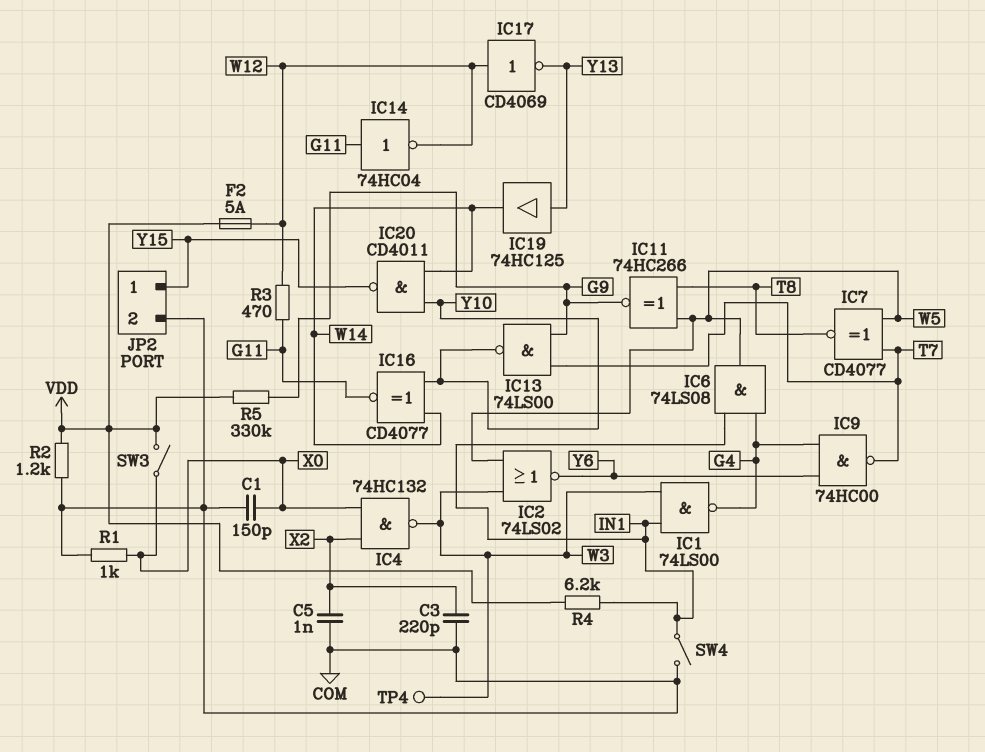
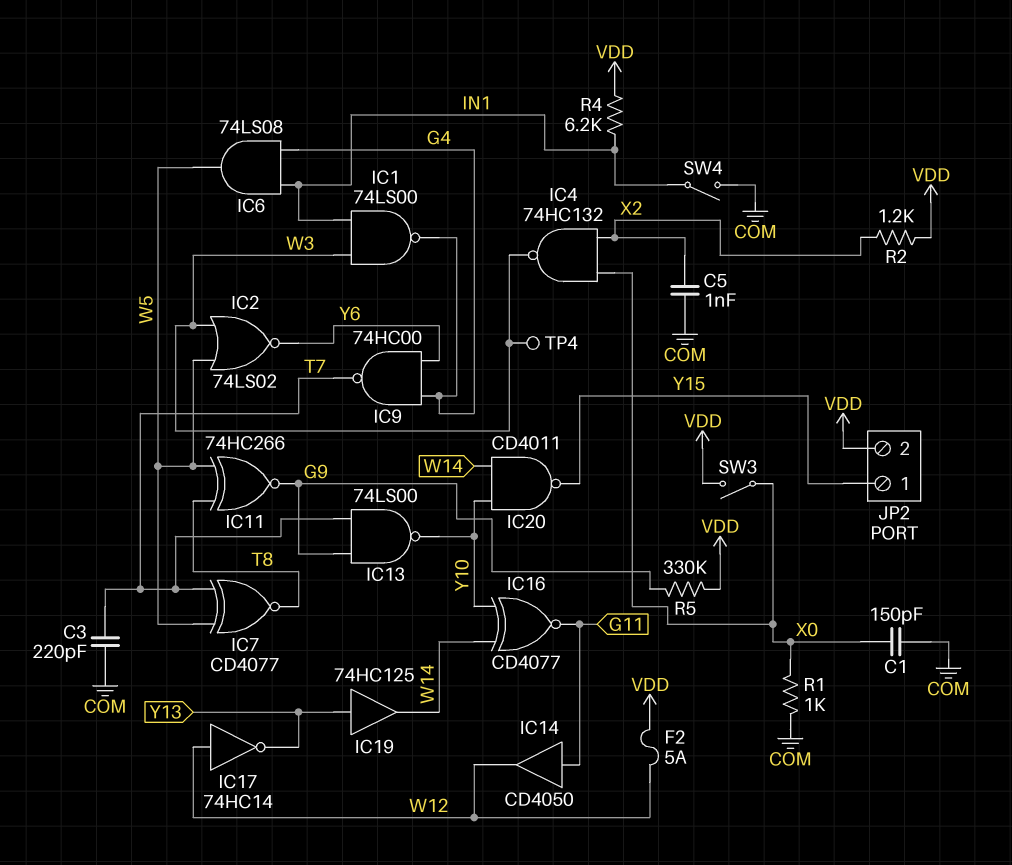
C3: 220pF (COM, X2) -> 220pF (COM, T7)
IC14: NOT 74HC04 (in G11, out W12) -> buffer CD4050 (in G11, out W12)
IC17: NOT CD4069 (in W12, out Y13) -> NOT 74HC14 (in W12, out Y13)
JP2 pin 2: COM -> VDD
R2: 1.2k (COM, VDD) -> 1.2k (VDD, X2)
R3: 470 (G11, W12) -> none

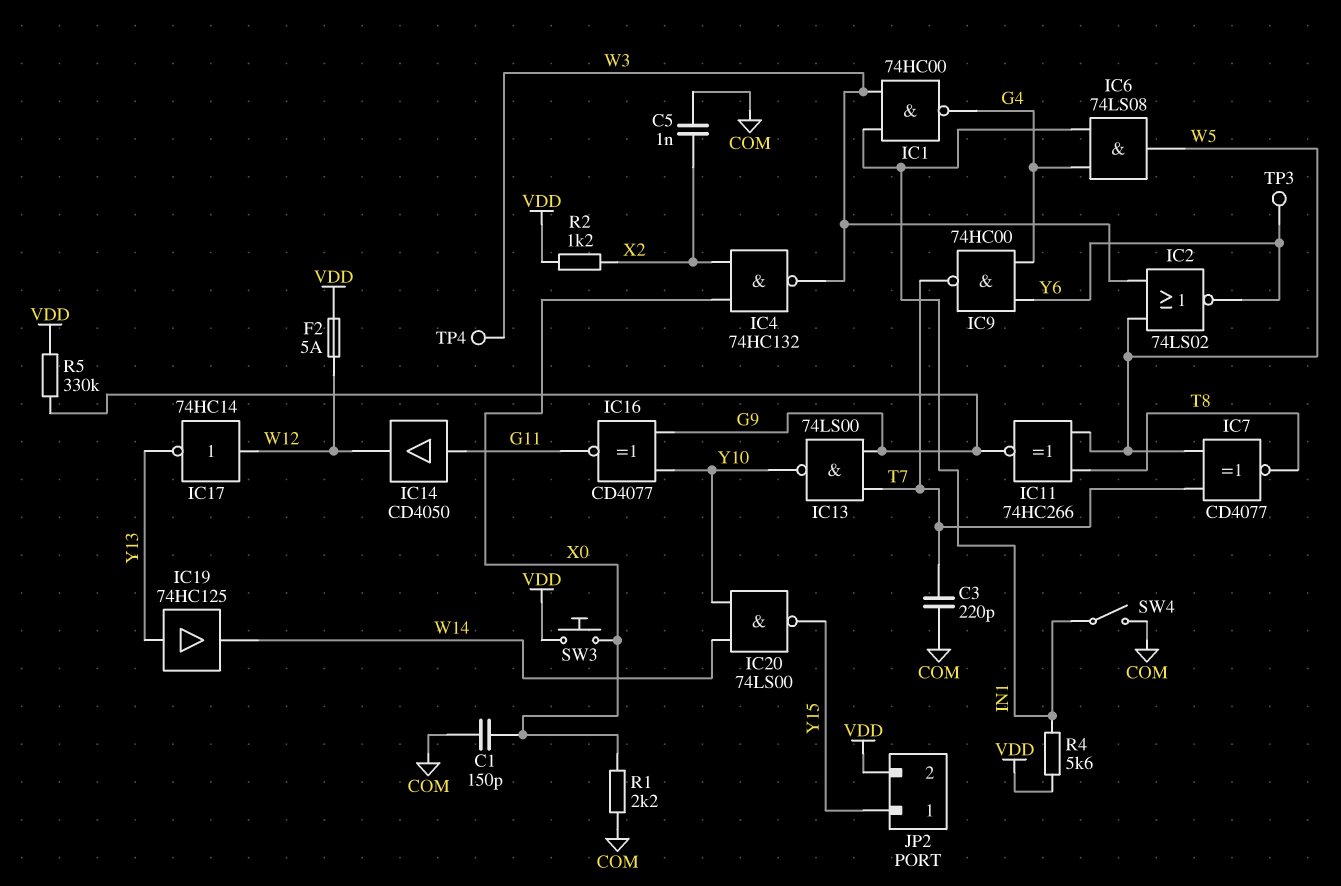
IC1: NAND 74LS00 (in IN1, in W3, out G4) -> NAND 74HC00 (in IN1, in W3, out G4)
IC16: XNOR CD4077 (in W14, in Y10, out G11) -> XNOR CD4077 (in G9, in Y10, out G11)
IC20: NAND CD4011 (in W14, in Y10, out Y15) -> NAND 74LS00 (in W14, in Y10, out Y15)
R1: 1k (COM, X0) -> 2.2k (COM, X0)
R4: 6.2k (IN1, VDD) -> 5.6k (IN1, VDD)
SW3: switch (VDD, X0) -> button (VDD, X0)
TP3: none -> test point (Y6)

